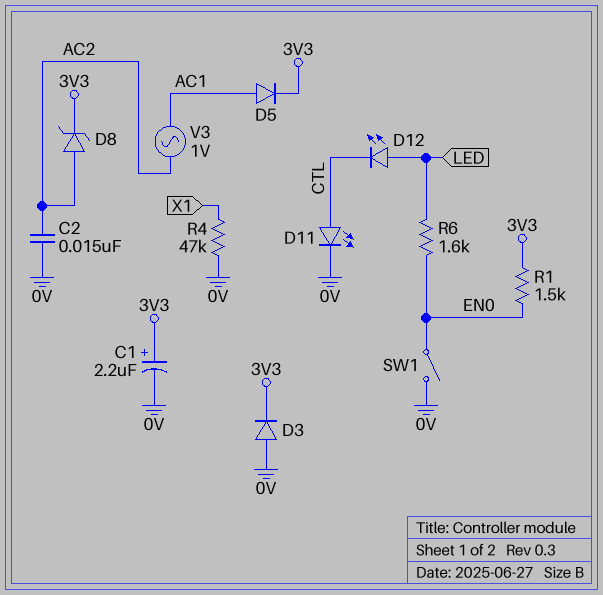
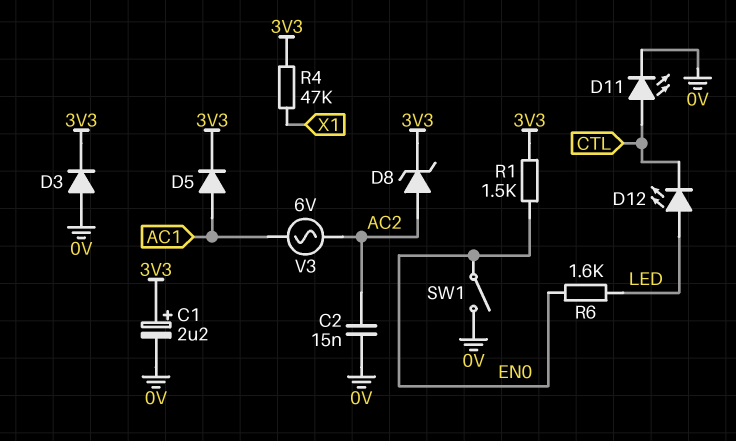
R4: 47k (0V, X1) -> 47k (3V3, X1)
V3: AC 1V (AC1, AC2) -> AC 6V (AC1, AC2)

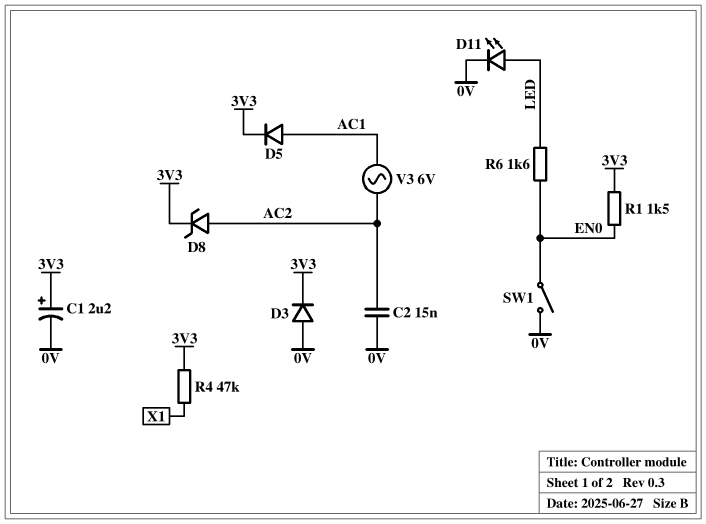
D11: LED (A CTL, K 0V) -> LED (A LED, K 0V)
D12: LED (A LED, K CTL) -> none

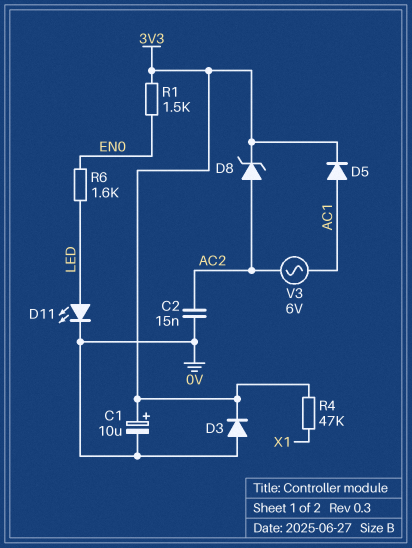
C1: 2.2uF (plus 3V3, minus 0V) -> 10uF (plus 3V3, minus 0V)
SW1: switch (0V, EN0) -> none

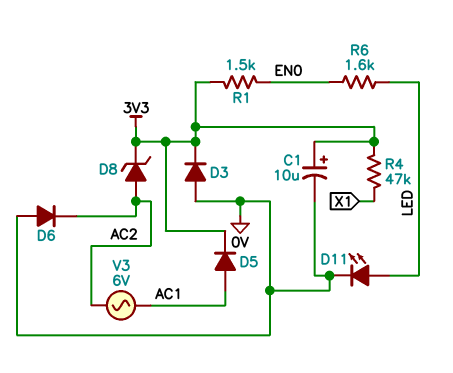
C2: 15nF (0V, AC2) -> none
D6: none -> diode (A 0V, K AC2)

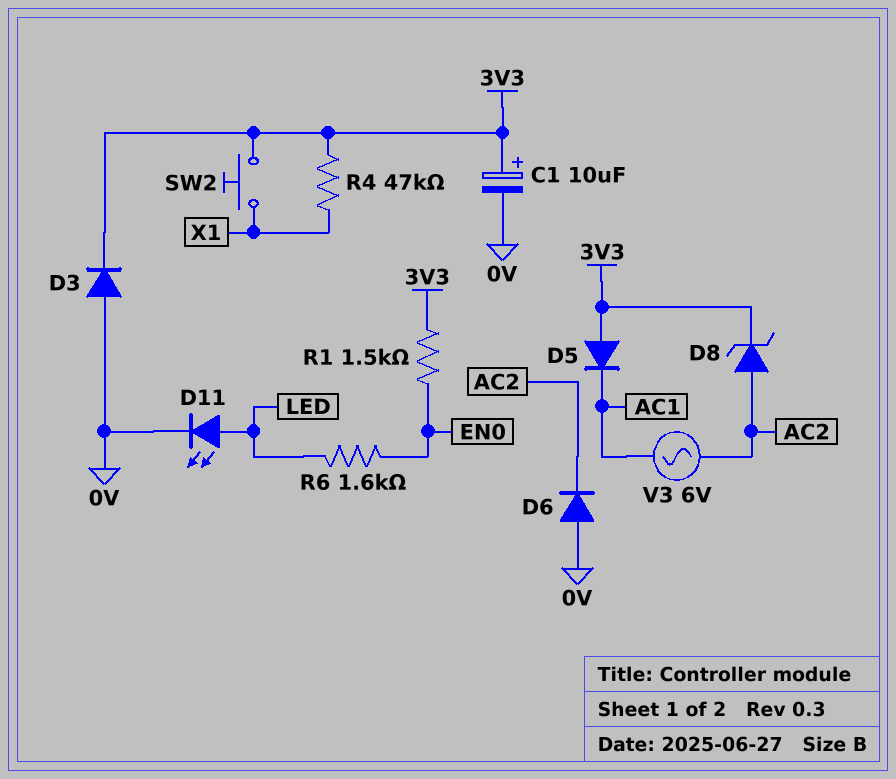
D5: diode (A AC1, K 3V3) -> diode (A 3V3, K AC1)
SW2: none -> button (3V3, X1)

